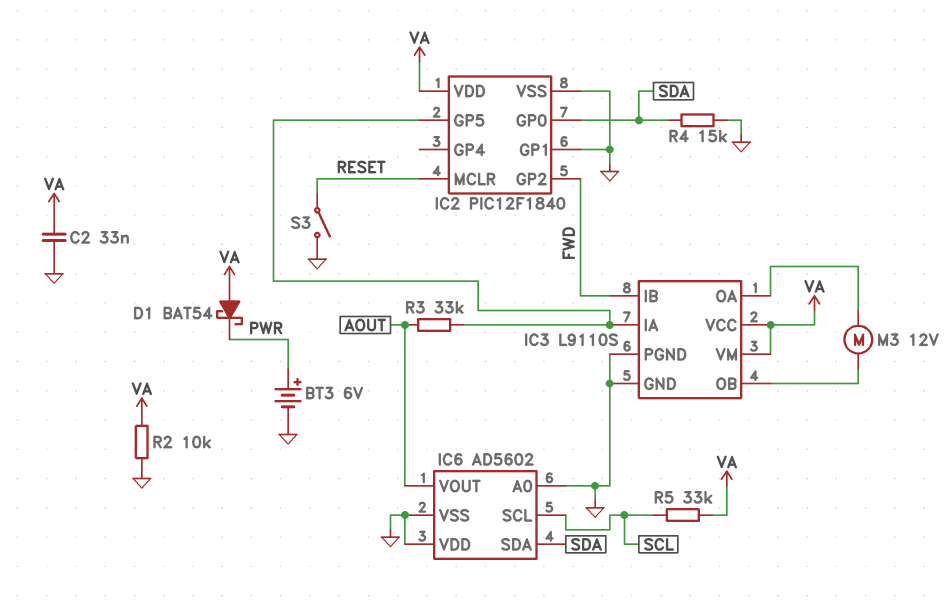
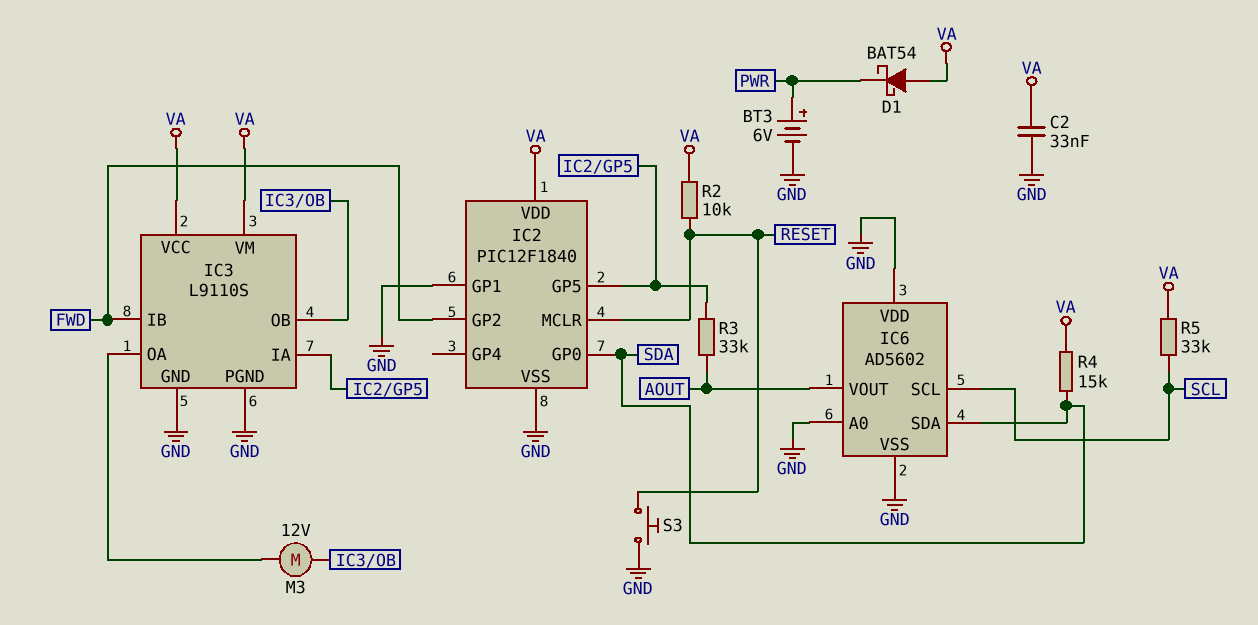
R2: 10k (GND, VA) -> 10k (RESET, VA)
R4: 15k (GND, SDA) -> 15k (SDA, VA)
S3: switch (GND, RESET) -> button (GND, RESET)

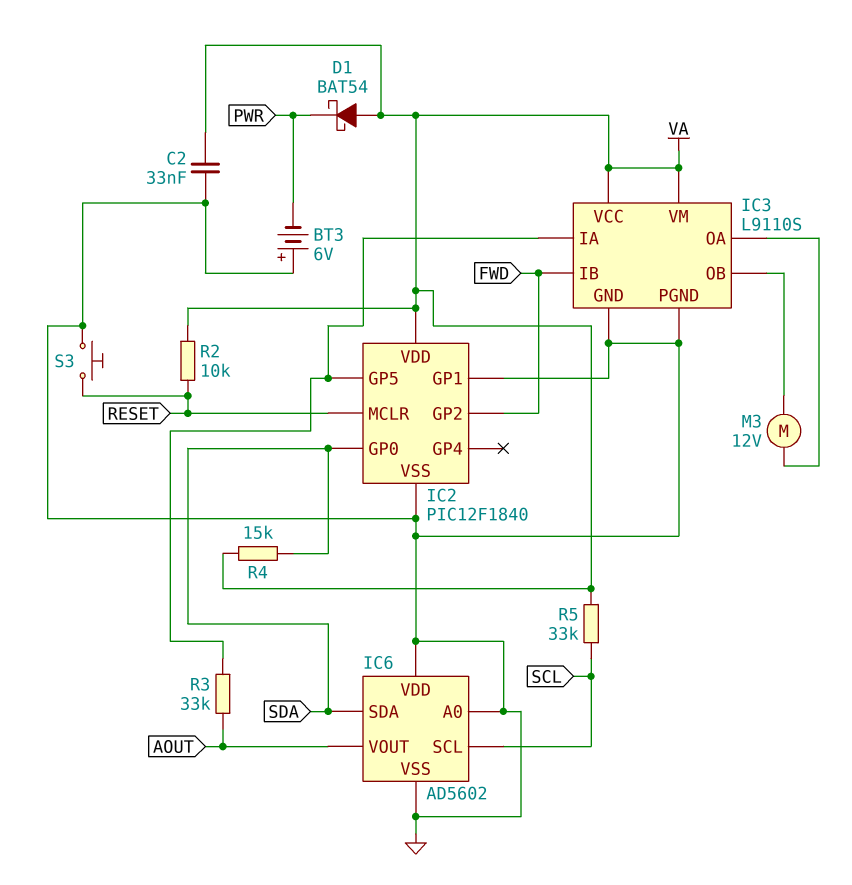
BT3: 6V (plus PWR, minus GND) -> 6V (plus GND, minus PWR)

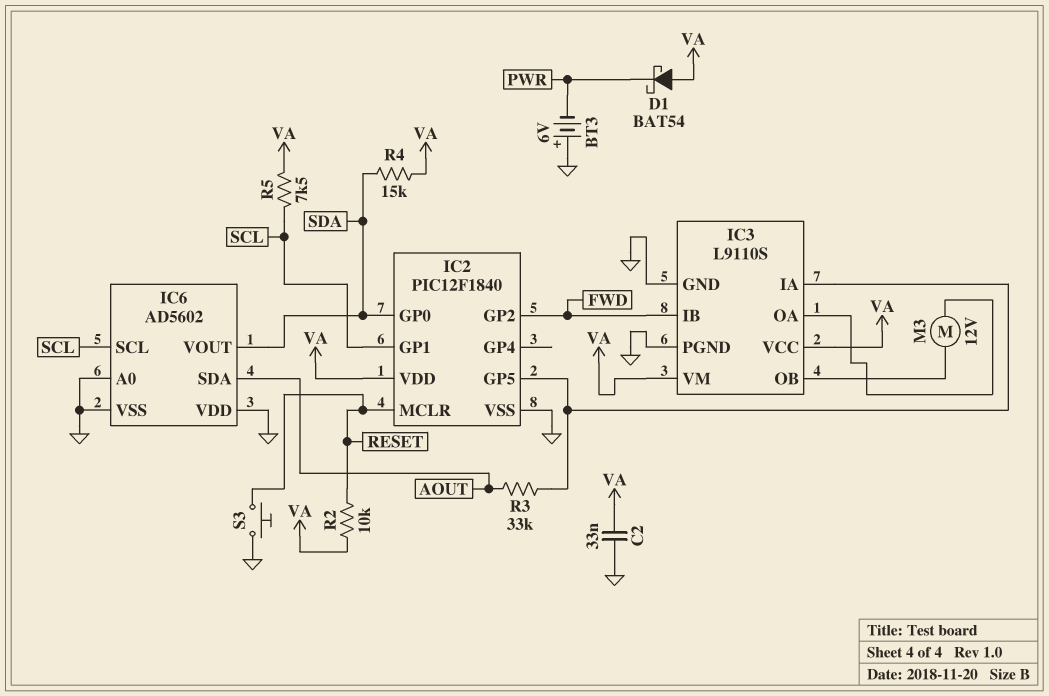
IC2 pin GP1: GND -> SCL
IC6 pin SDA: SDA -> AOUT
IC6 pin VOUT: AOUT -> SDA
R5: 33k (SCL, VA) -> 7.5k (SCL, VA)

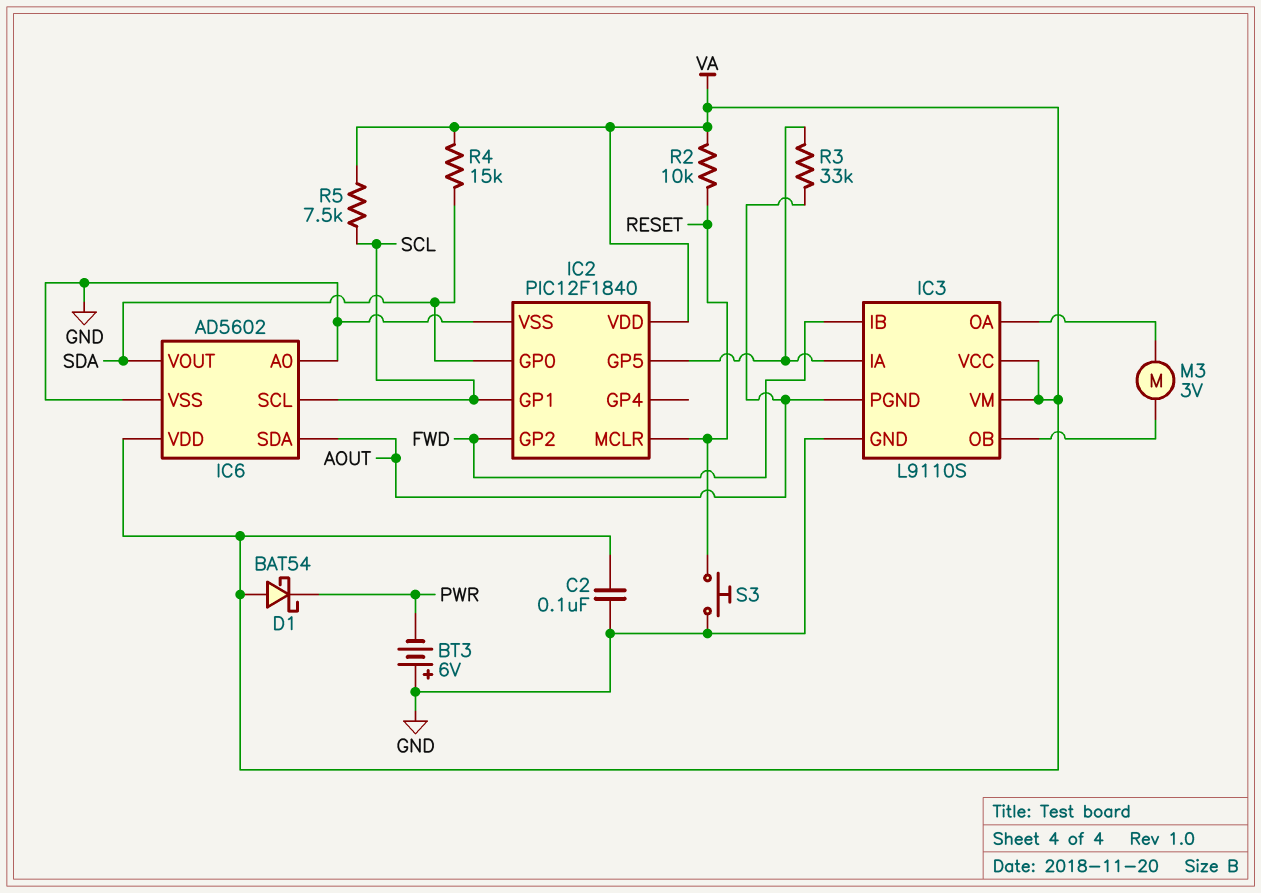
C2: 33nF (GND, VA) -> 100nF (GND, VA)
IC3 pin PGND: GND -> AOUT
IC6 pin VDD: GND -> VA
M3: motor 12V (IC3/OA, IC3/OB) -> motor 3V (IC3/OA, IC3/OB)

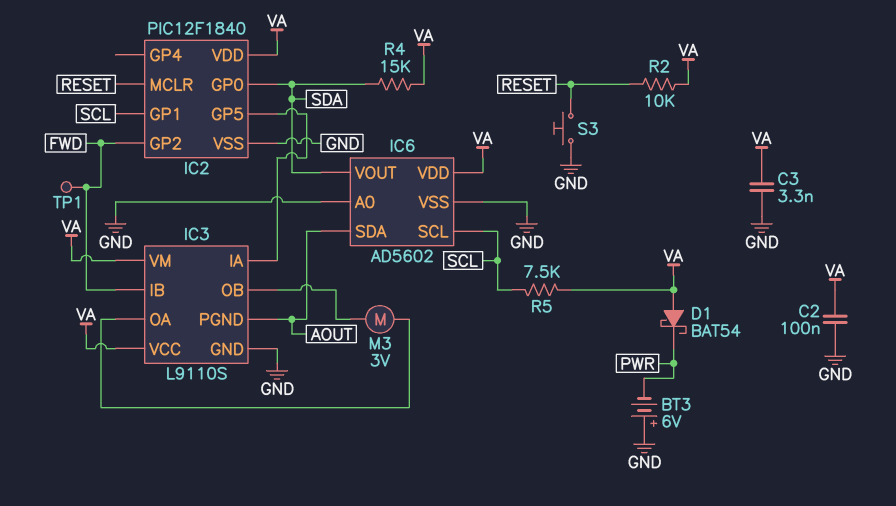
C3: none -> 3.3nF (GND, VA)
R3: 33k (AOUT, IC2/GP5) -> none
TP1: none -> test point (FWD)

